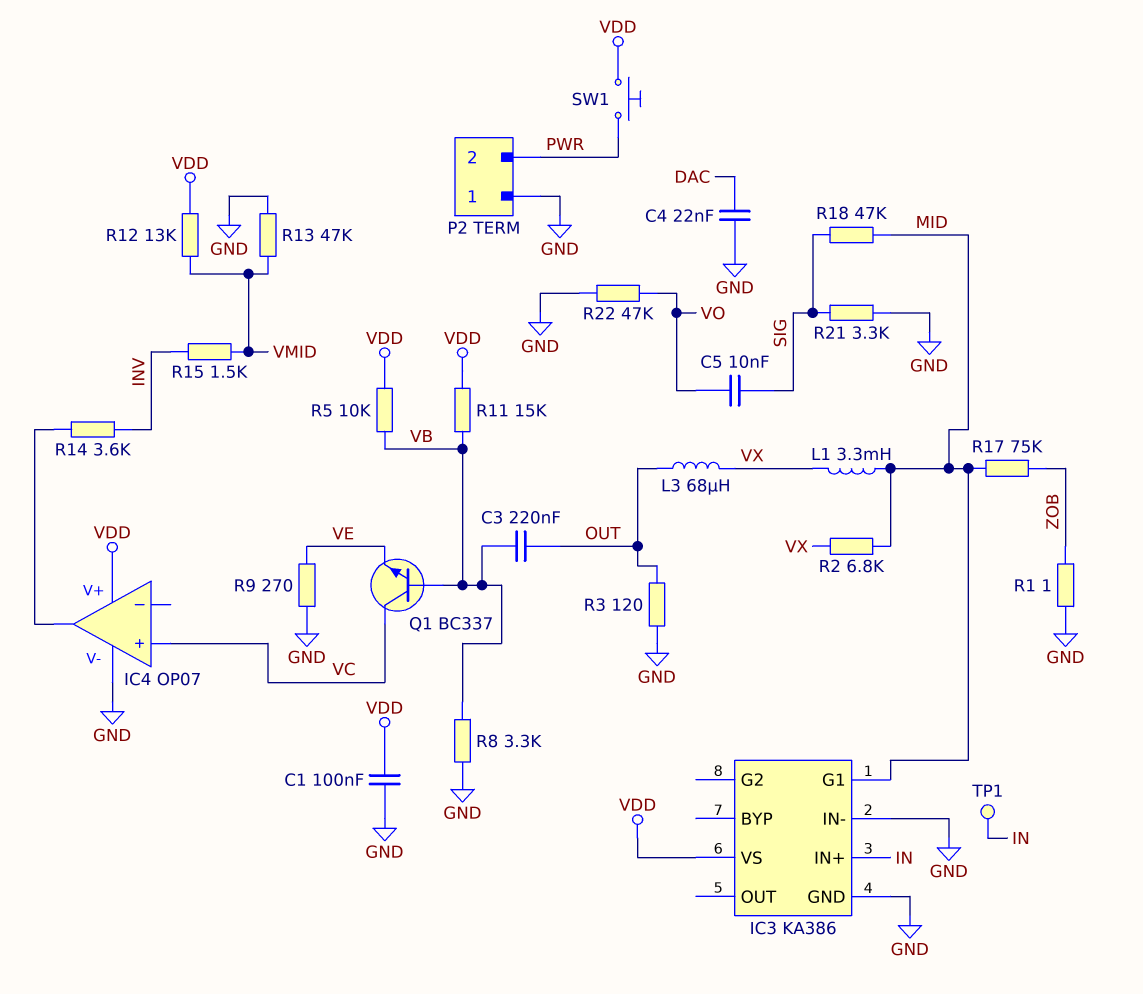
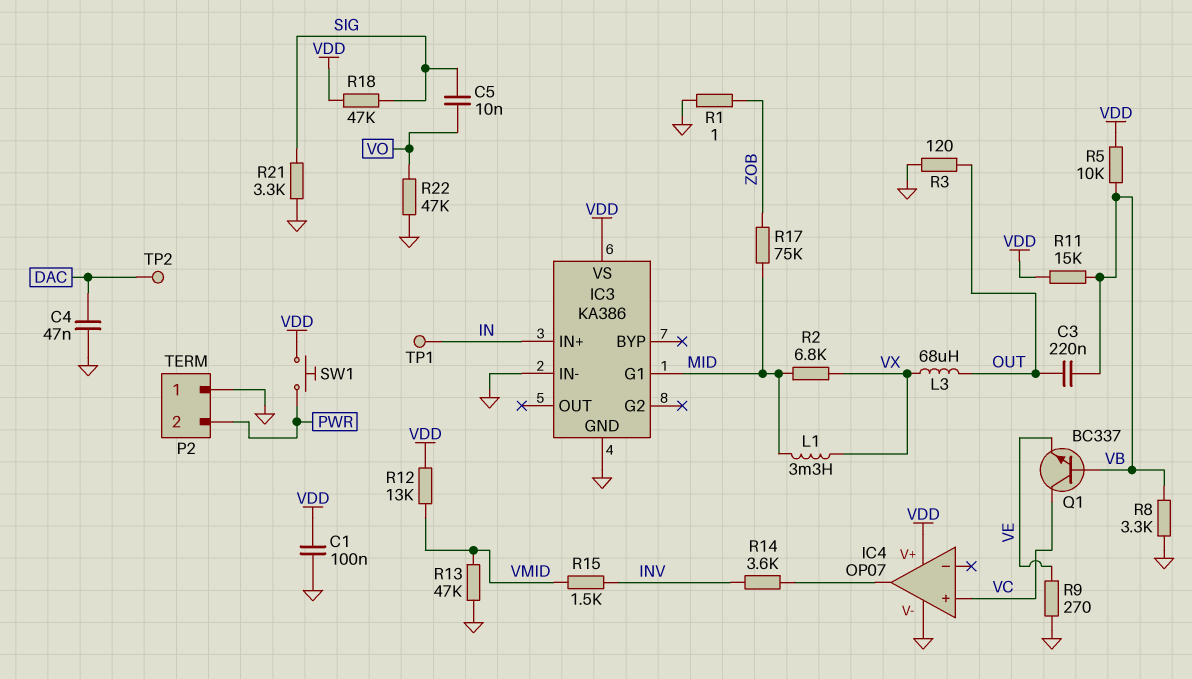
C4: 22nF (DAC, GND) -> 47nF (DAC, GND)
R18: 47k (MID, SIG) -> 47k (SIG, VDD)
TP2: none -> test point (DAC)

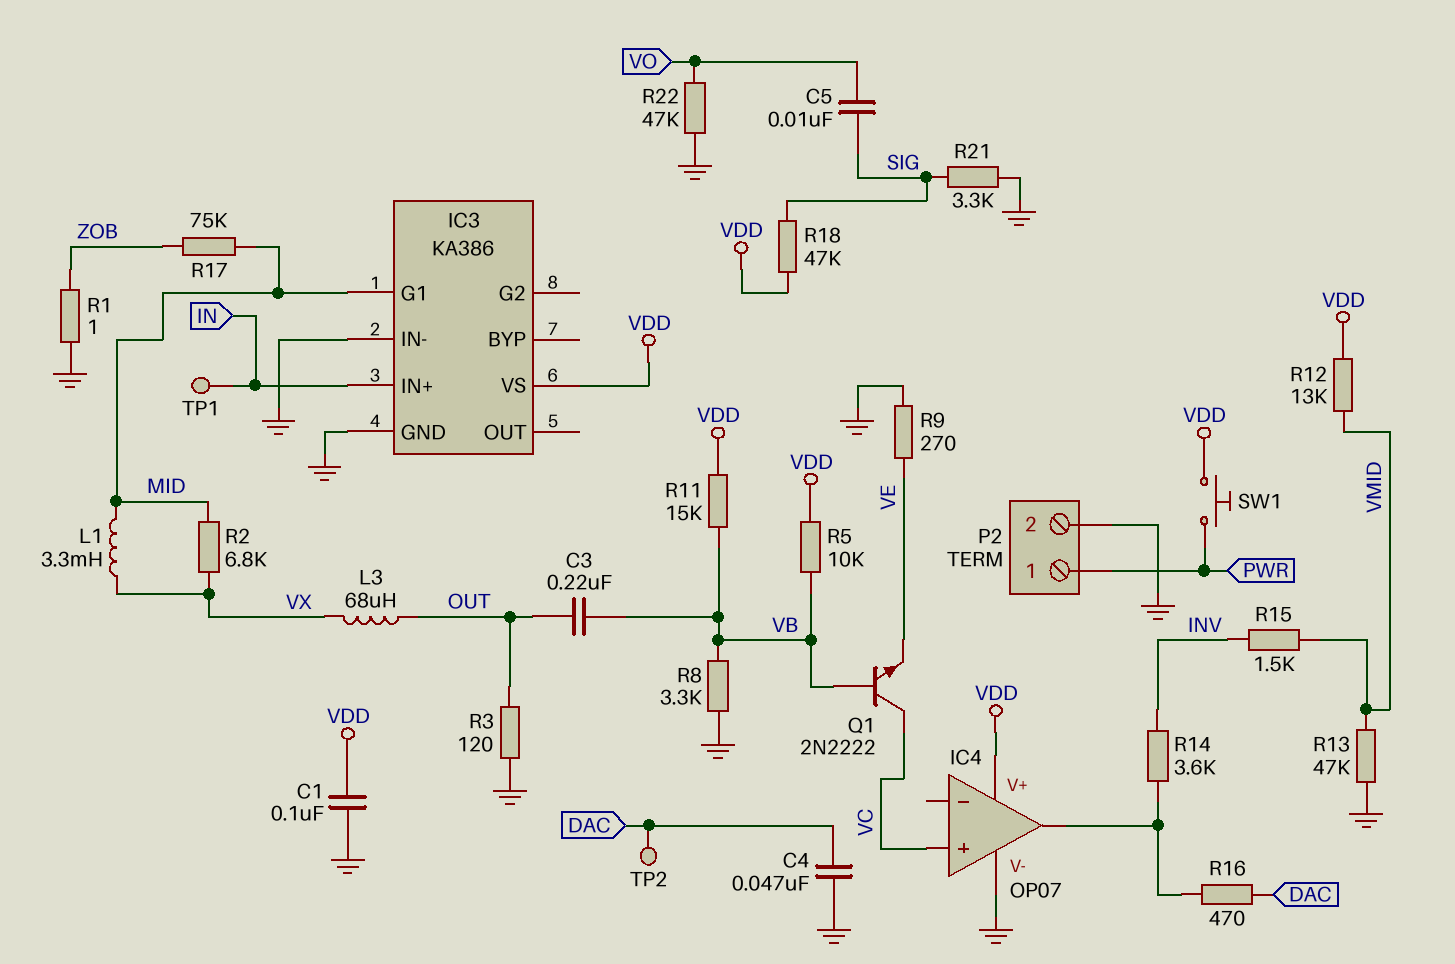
P2 pin 1: GND -> PWR
P2 pin 2: PWR -> GND
Q1: NPN BC337 (B VB, C VC, E VE) -> NPN 2N2222 (B VB, C VC, E VE)
R16: none -> 470 (DAC, IC4/out)

